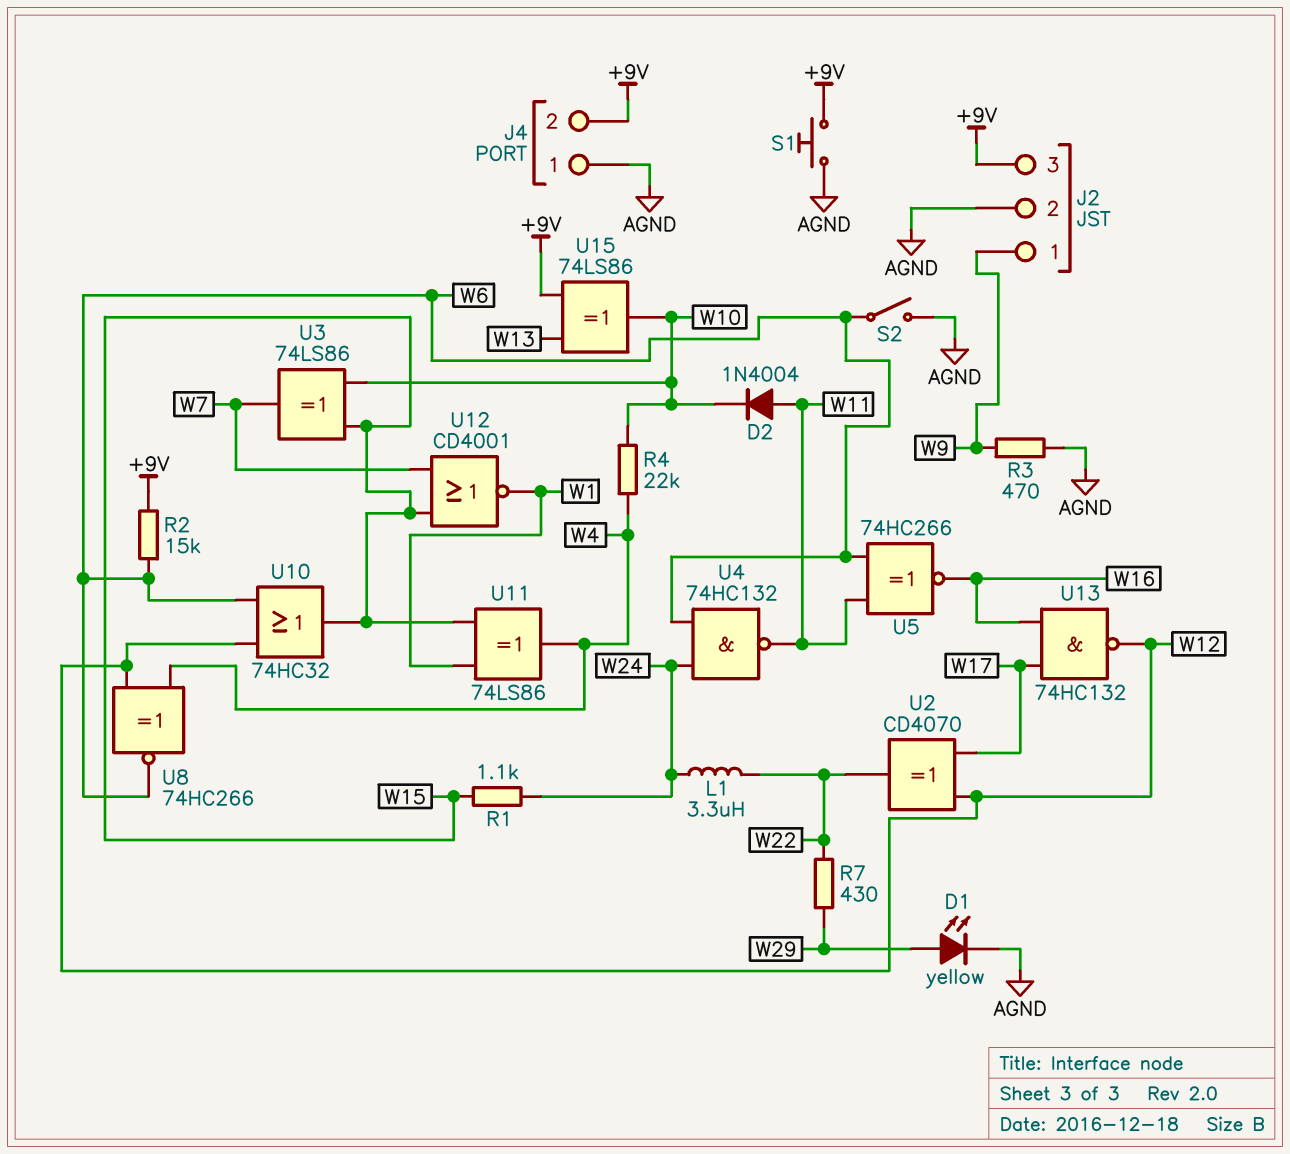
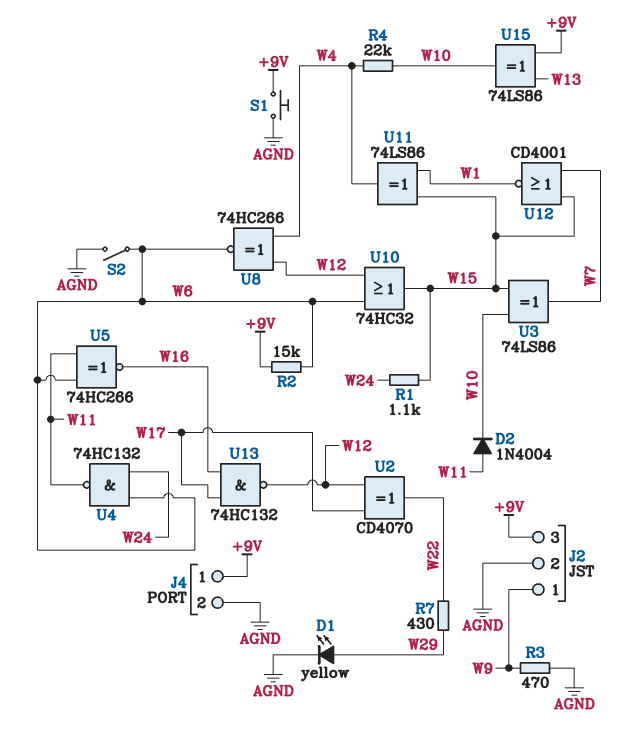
J4 pin 1: AGND -> +9V
J4 pin 2: +9V -> AGND
L1: 3.3uH (W22, W24) -> none

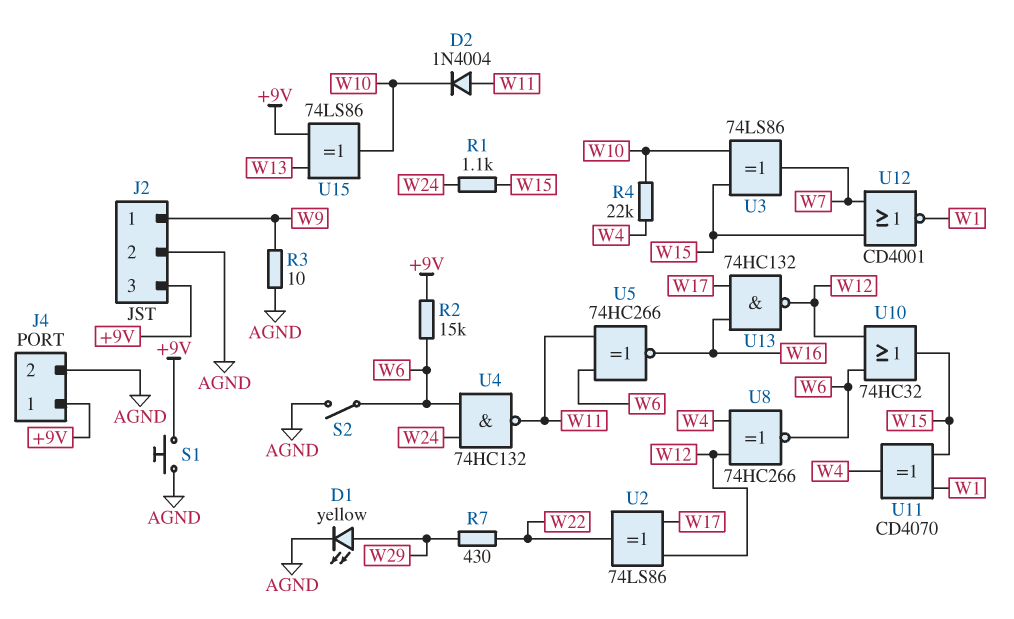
R3: 470 (AGND, W9) -> 10 (AGND, W9)
U2: XOR CD4070 (in W12, in W17, out W22) -> XOR 74LS86 (in W12, in W17, out W22)
U11: XOR 74LS86 (in W1, in W15, out W4) -> XOR CD4070 (in W1, in W15, out W4)

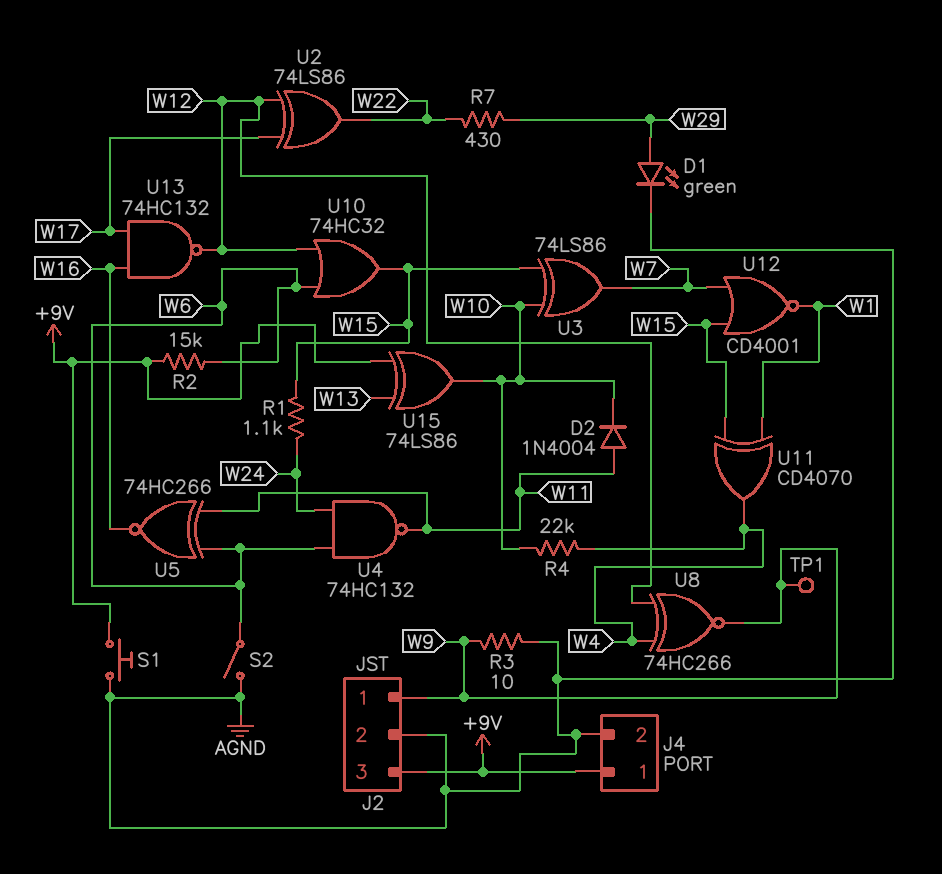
D1: LED yellow (A W29, K AGND) -> LED green (A W29, K AGND)
TP1: none -> test point (W9)
U8: XNOR 74HC266 (in W4, in W12, out W6) -> XNOR 74HC266 (in W4, in W12, out W9)

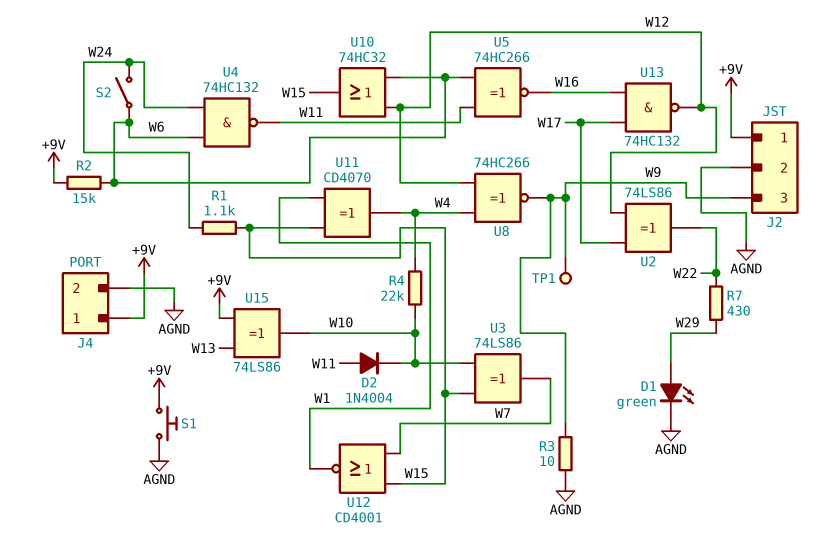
J2 pin 1: W9 -> +9V
J2 pin 3: +9V -> W9
S2: switch (AGND, W6) -> switch (W6, W24)

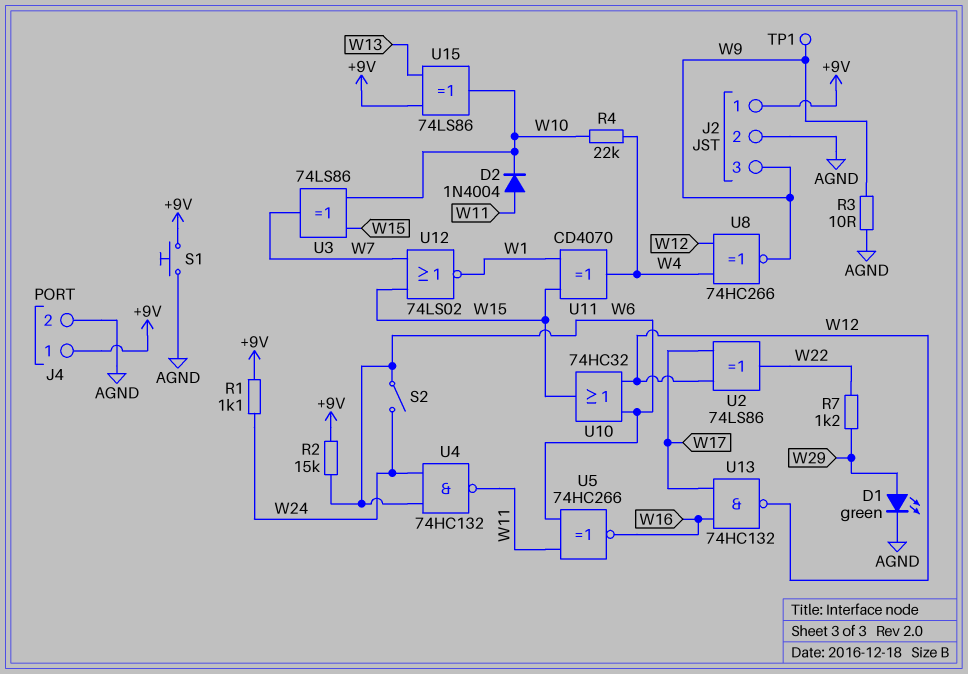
R1: 1.1k (W15, W24) -> 1.1k (+9V, W24)
R7: 430 (W22, W29) -> 1.2k (W22, W29)
U12: NOR CD4001 (in W7, in W15, out W1) -> NOR 74LS02 (in W7, in W15, out W1)

